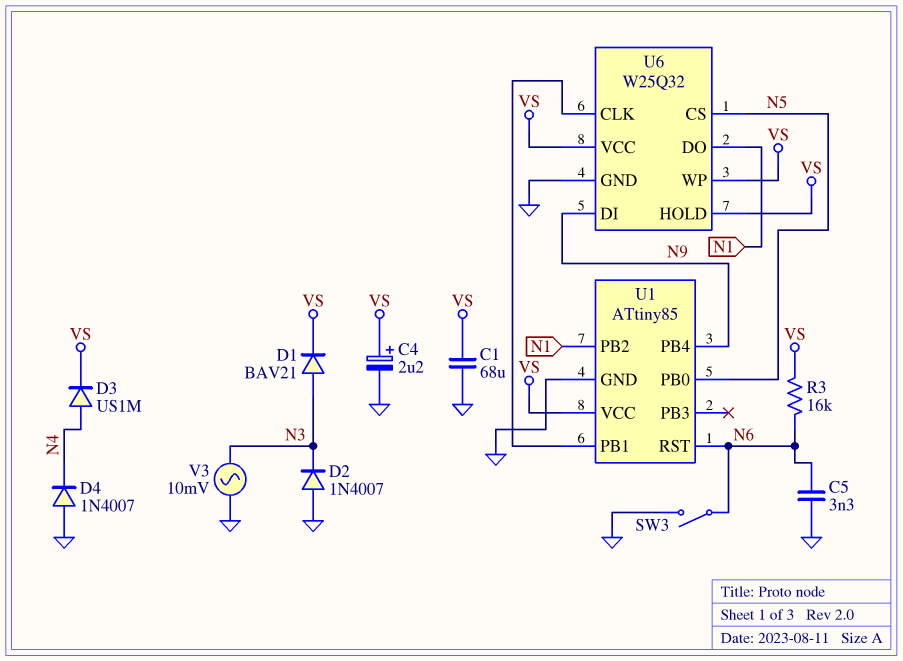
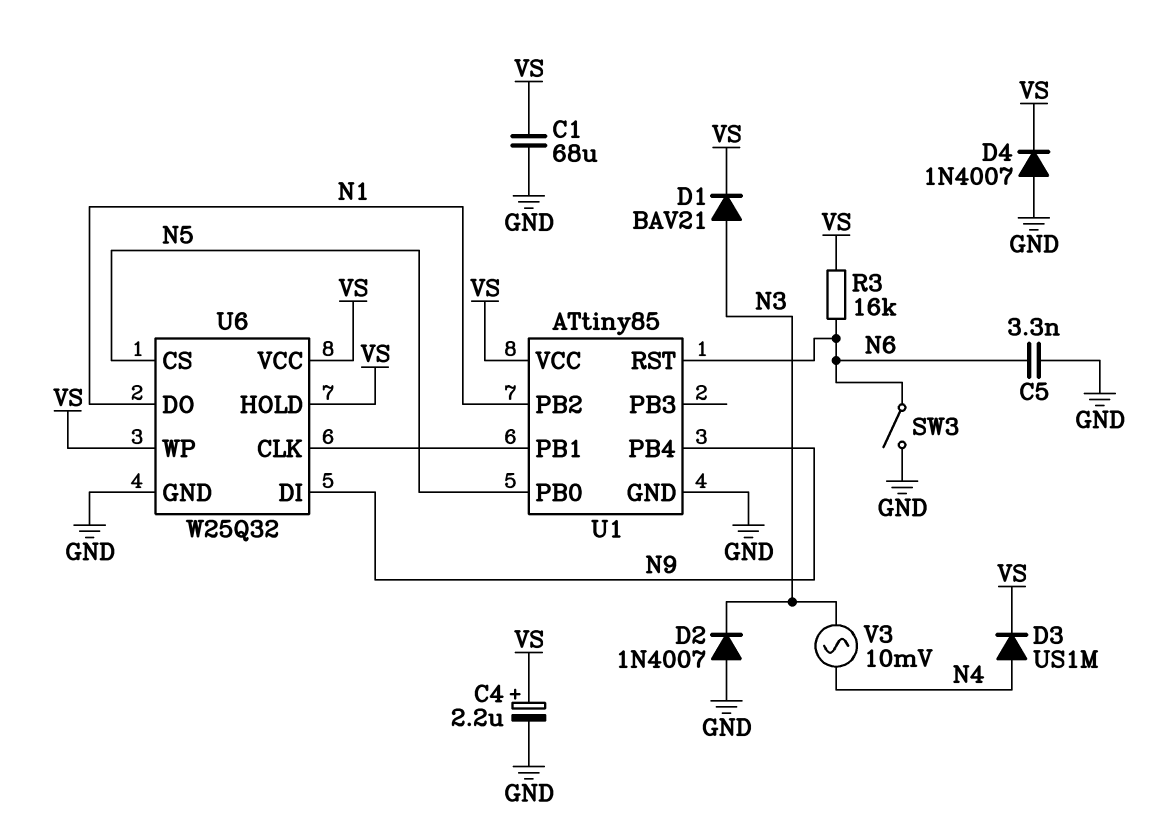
D4: diode 1N4007 (A GND, K N4) -> diode 1N4007 (A GND, K VS)
V3: AC 10mV (GND, N3) -> AC 10mV (N3, N4)

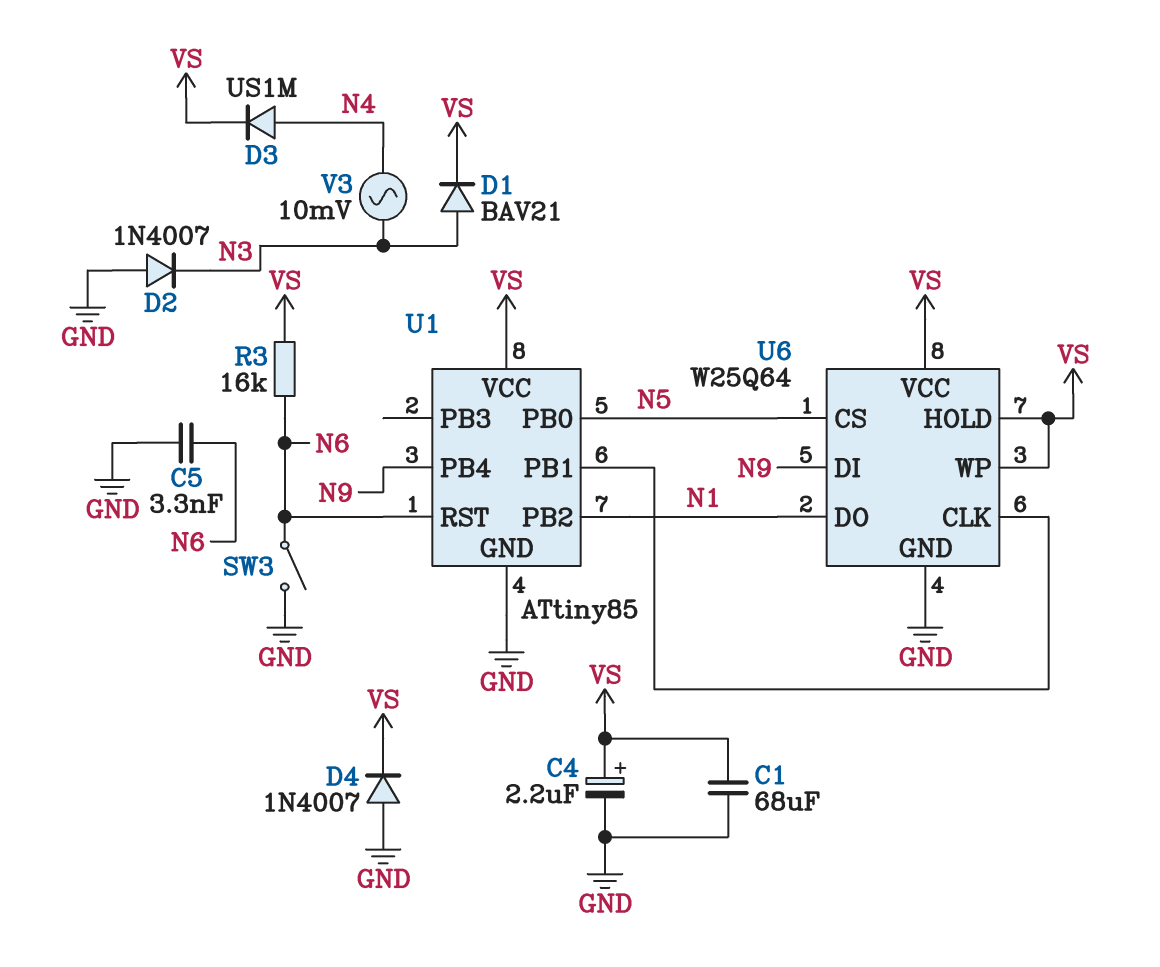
U6: W25Q32 -> W25Q64

